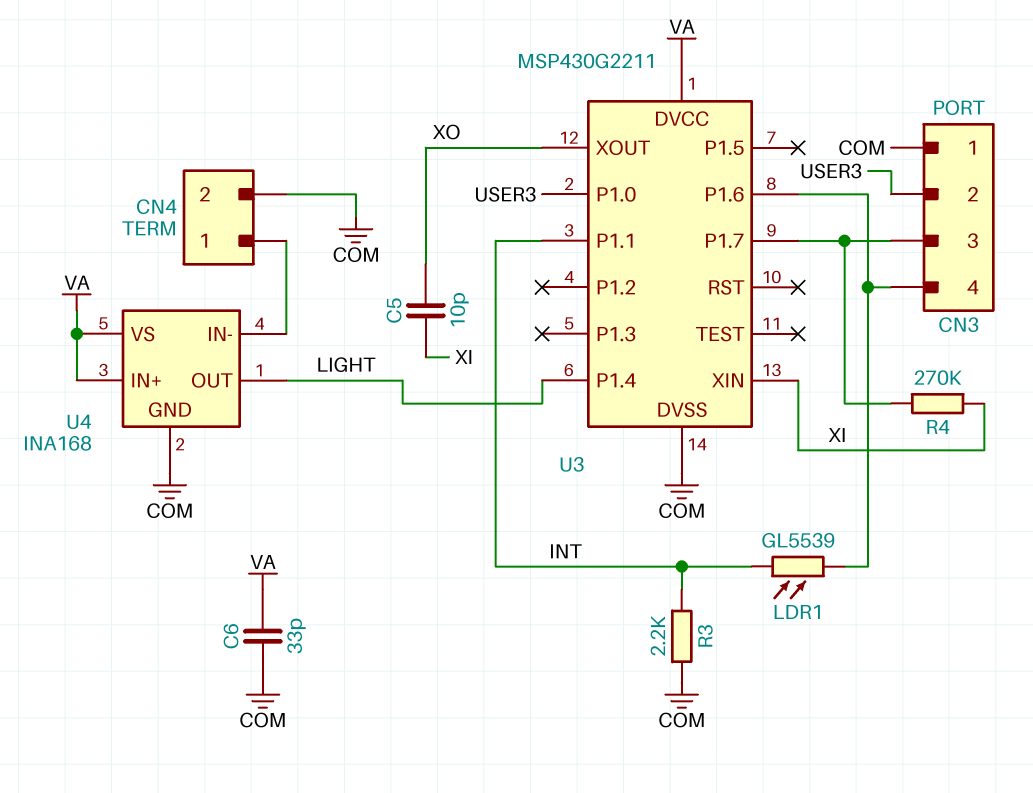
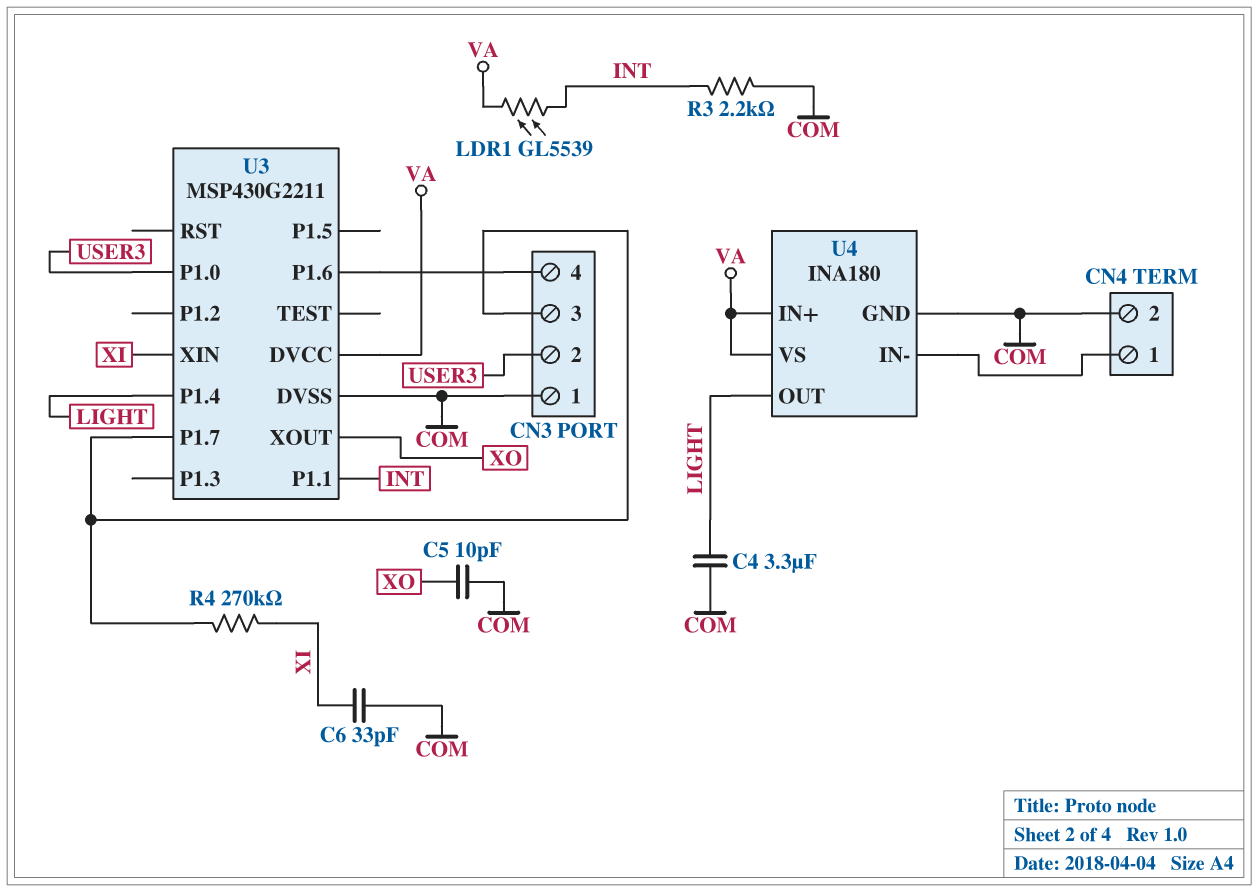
C4: none -> 3.3uF (COM, LIGHT)
C5: 10pF (XI, XO) -> 10pF (COM, XO)
C6: 33pF (COM, VA) -> 33pF (COM, XI)
LDR1: GL5539 (CN3/4, INT) -> GL5539 (INT, VA)
U4: INA168 -> INA180

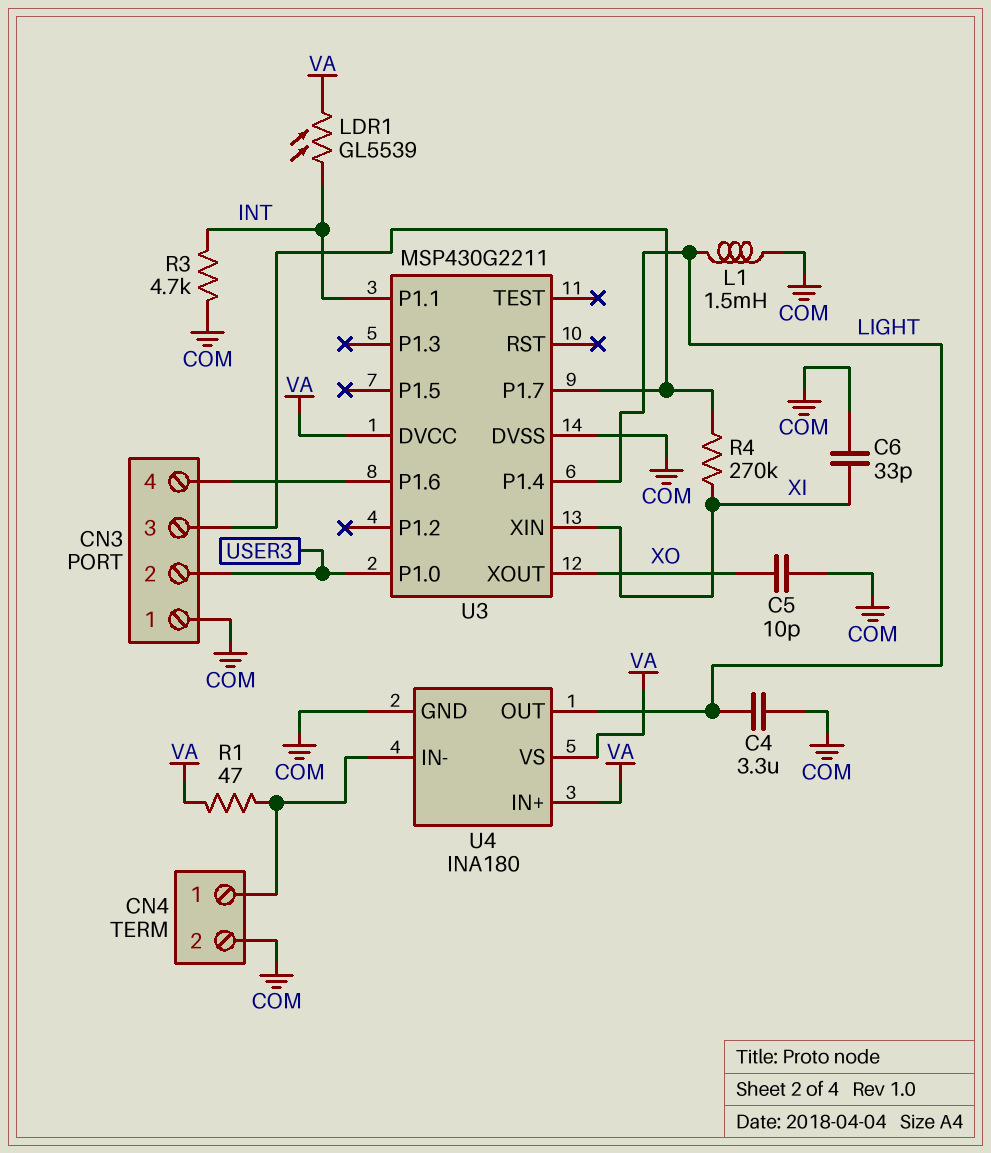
L1: none -> 1.5mH (COM, LIGHT)
R1: none -> 47 (CN4/1, VA)
R3: 2.2k (COM, INT) -> 4.7k (COM, INT)

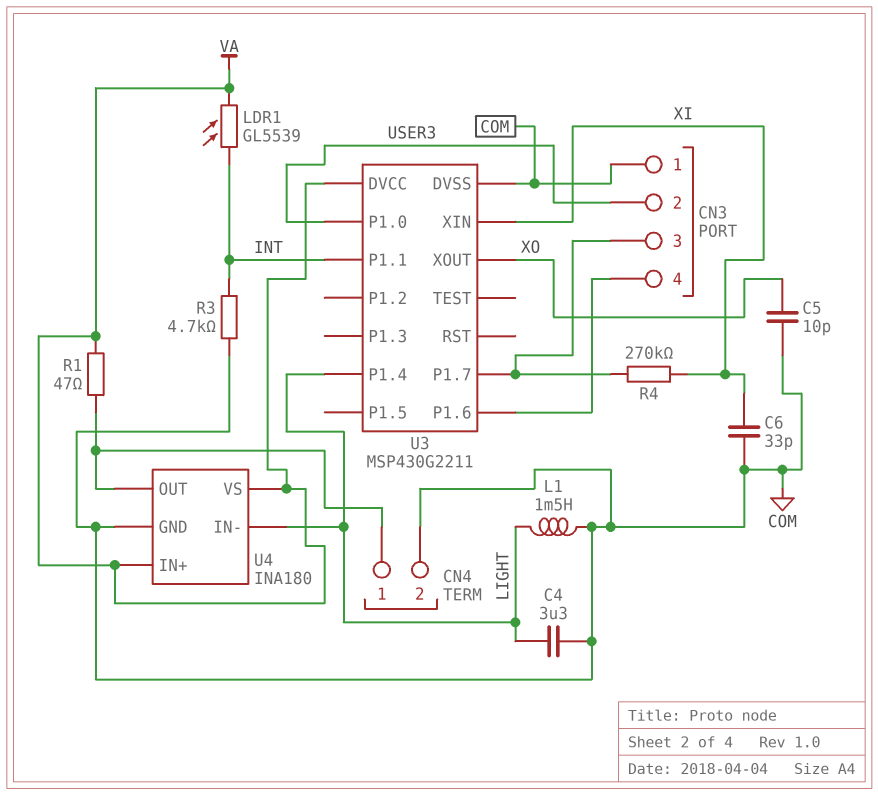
U4 pin IN-: CN4/1 -> LIGHT
U4 pin OUT: LIGHT -> CN4/1

